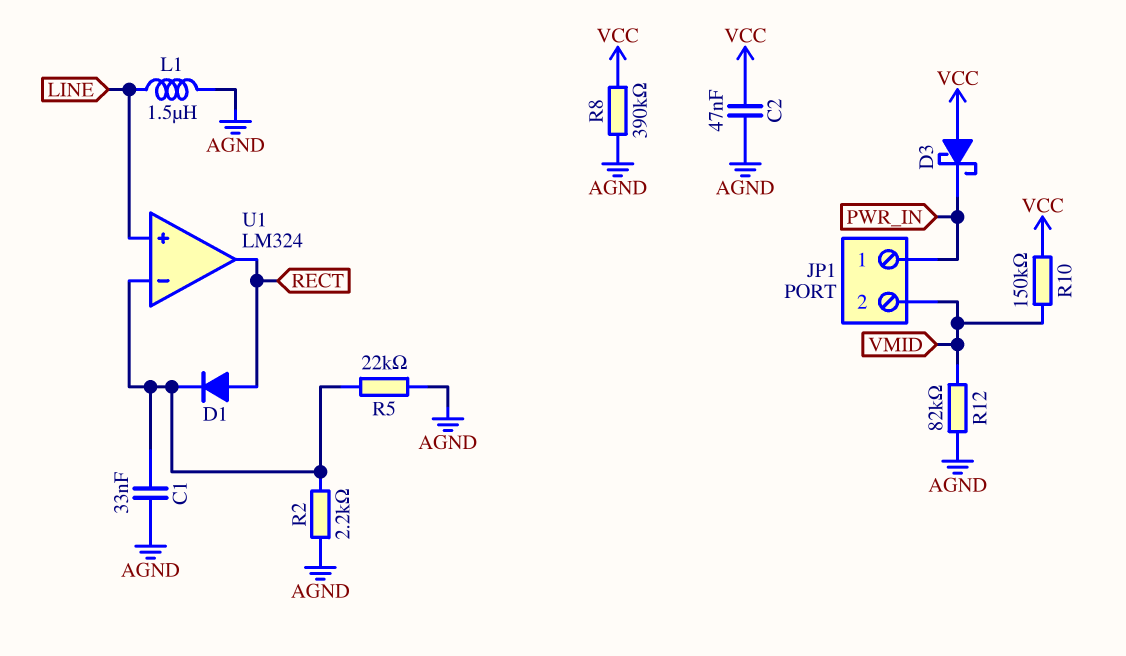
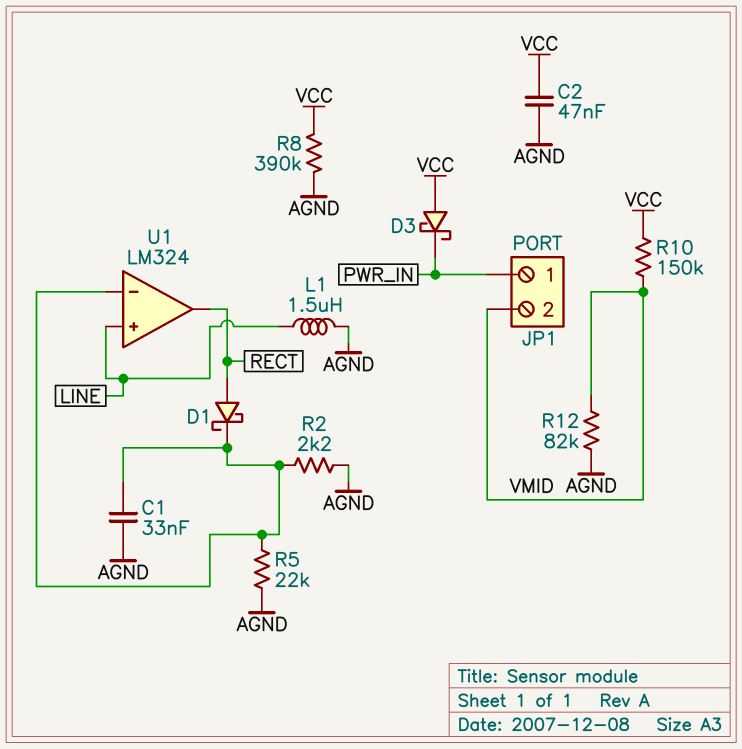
D1: diode (A RECT, K U1/in-) -> schottky (A RECT, K U1/in-)

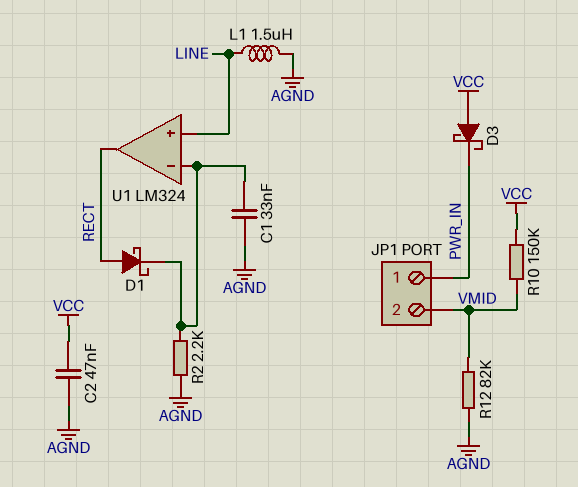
R5: 22k (AGND, U1/in-) -> none
R8: 390k (AGND, VCC) -> none

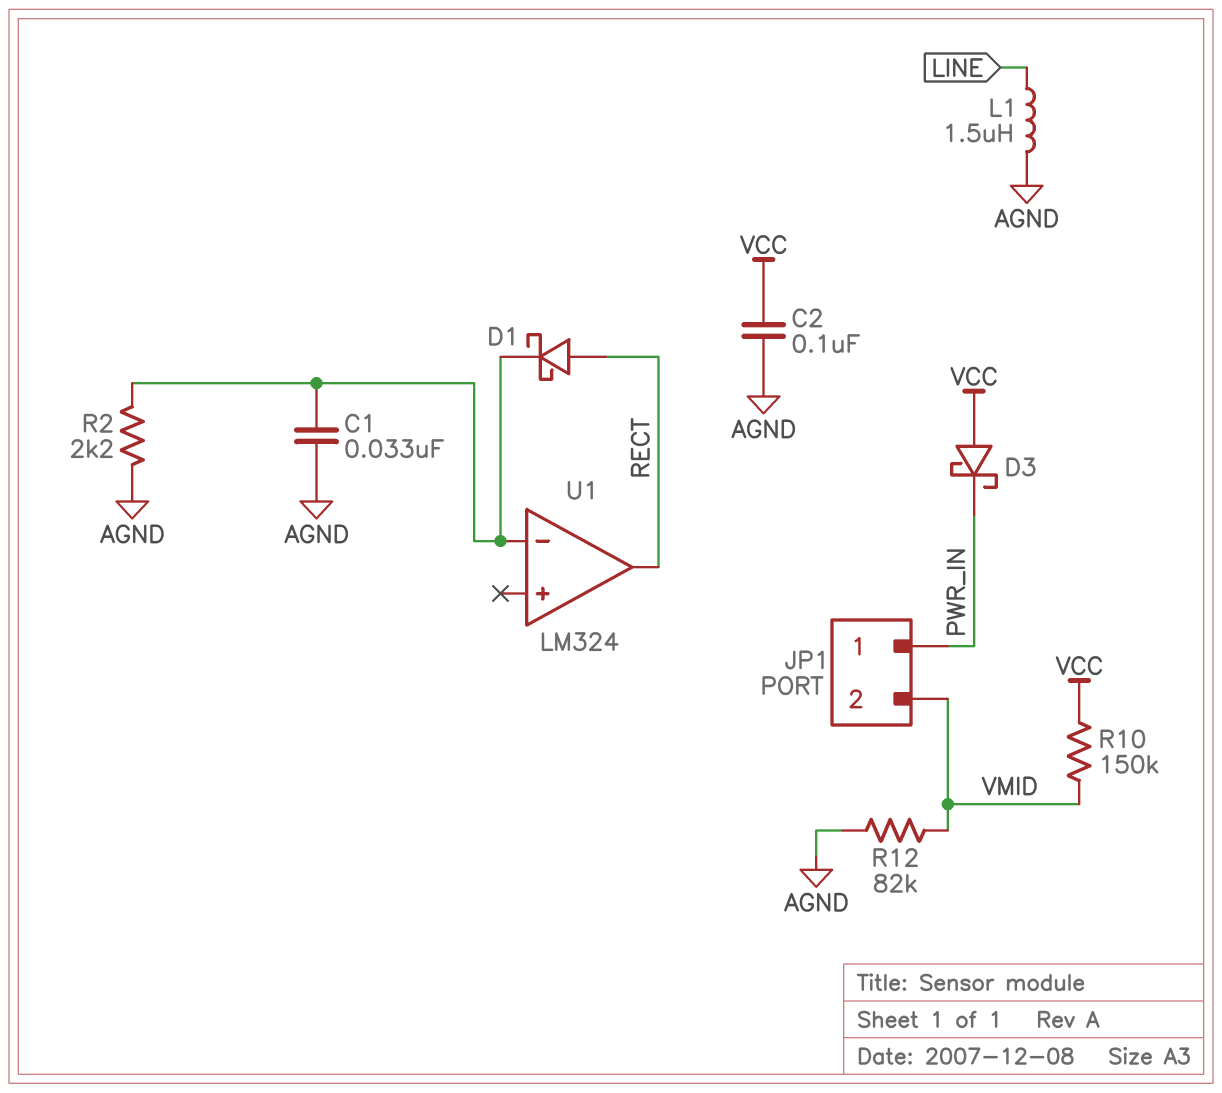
C2: 47nF (AGND, VCC) -> 100nF (AGND, VCC)
U1 pin in+: LINE -> none

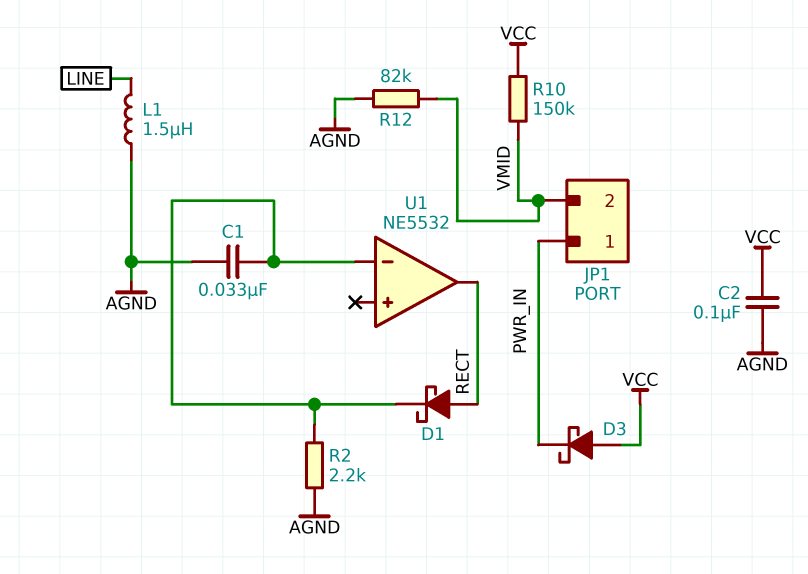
U1: LM324 -> NE5532

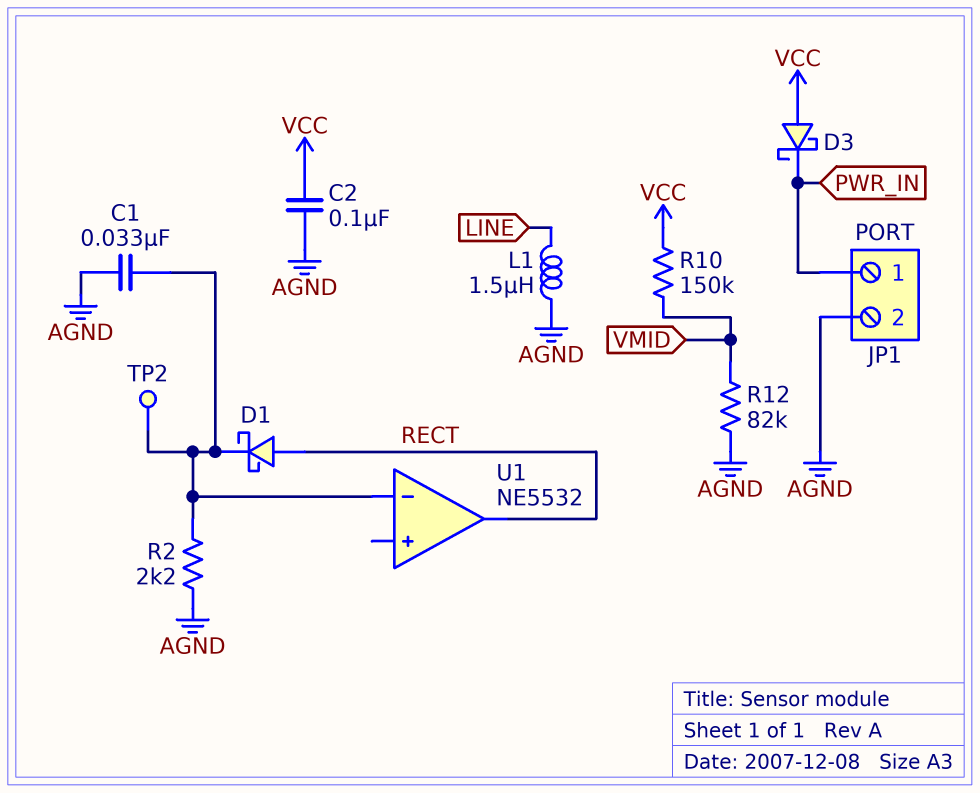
JP1 pin 2: VMID -> AGND
TP2: none -> test point (U1/in-)

